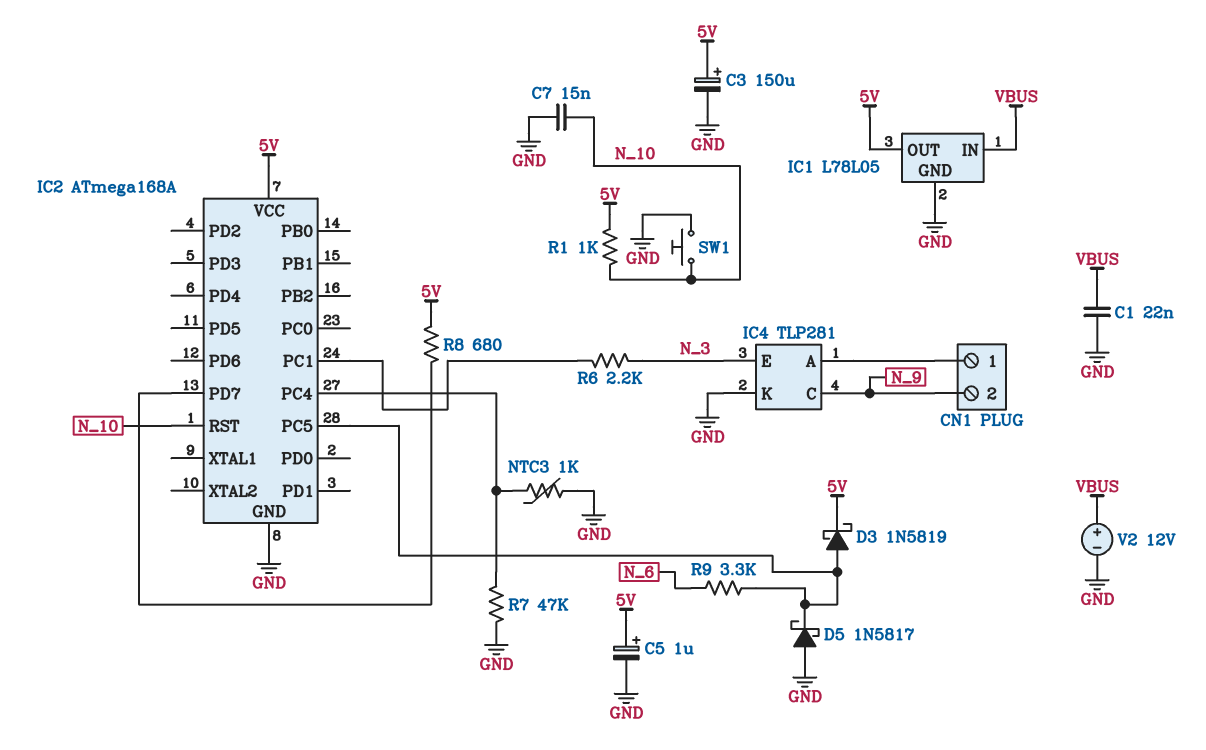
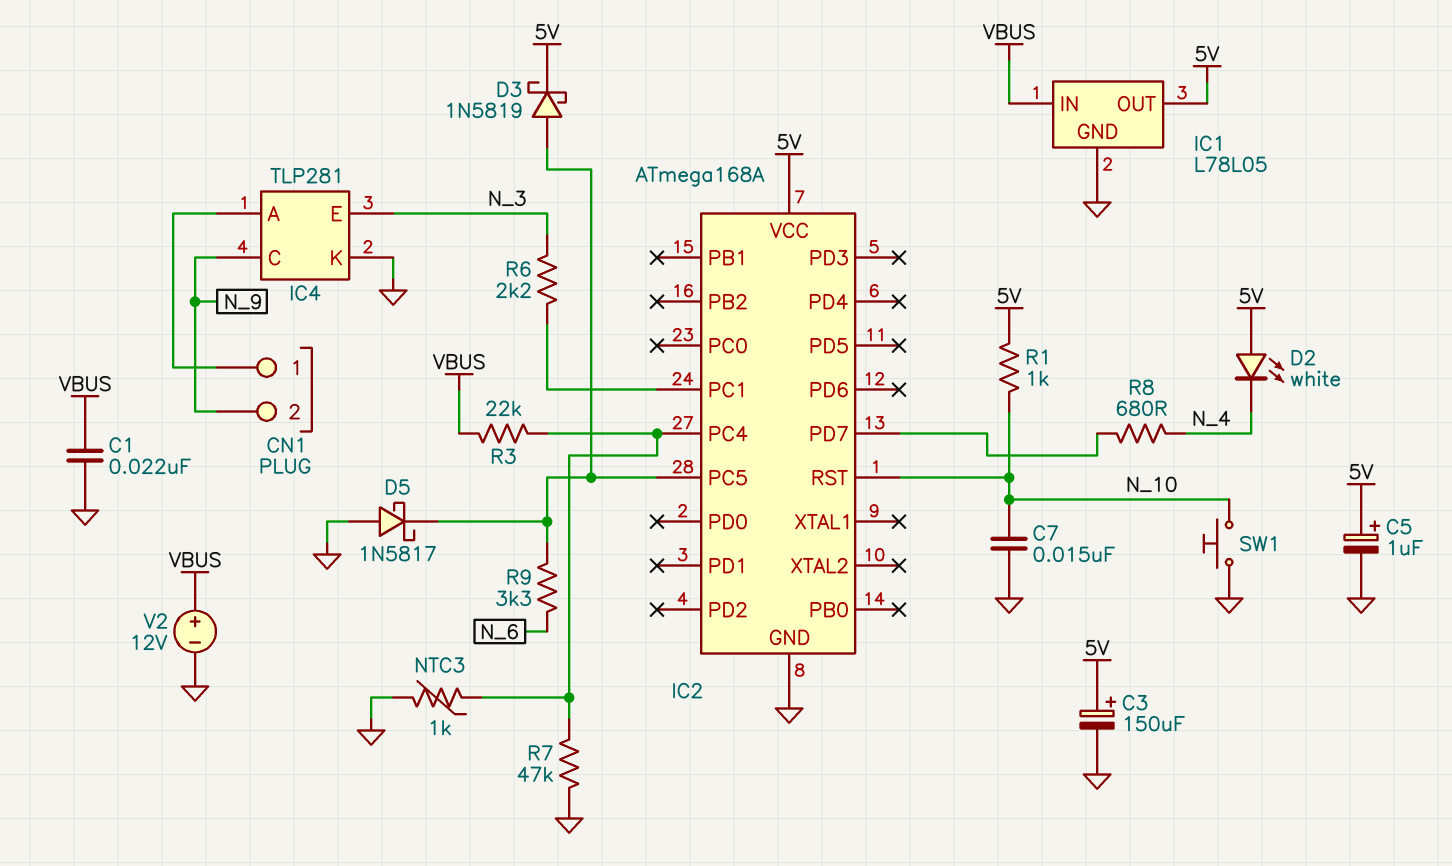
D2: none -> LED white (A 5V, K N_4)
R3: none -> 22k (IC2/PC4, VBUS)
R8: 680 (5V, IC2/PD7) -> 680 (IC2/PD7, N_4)

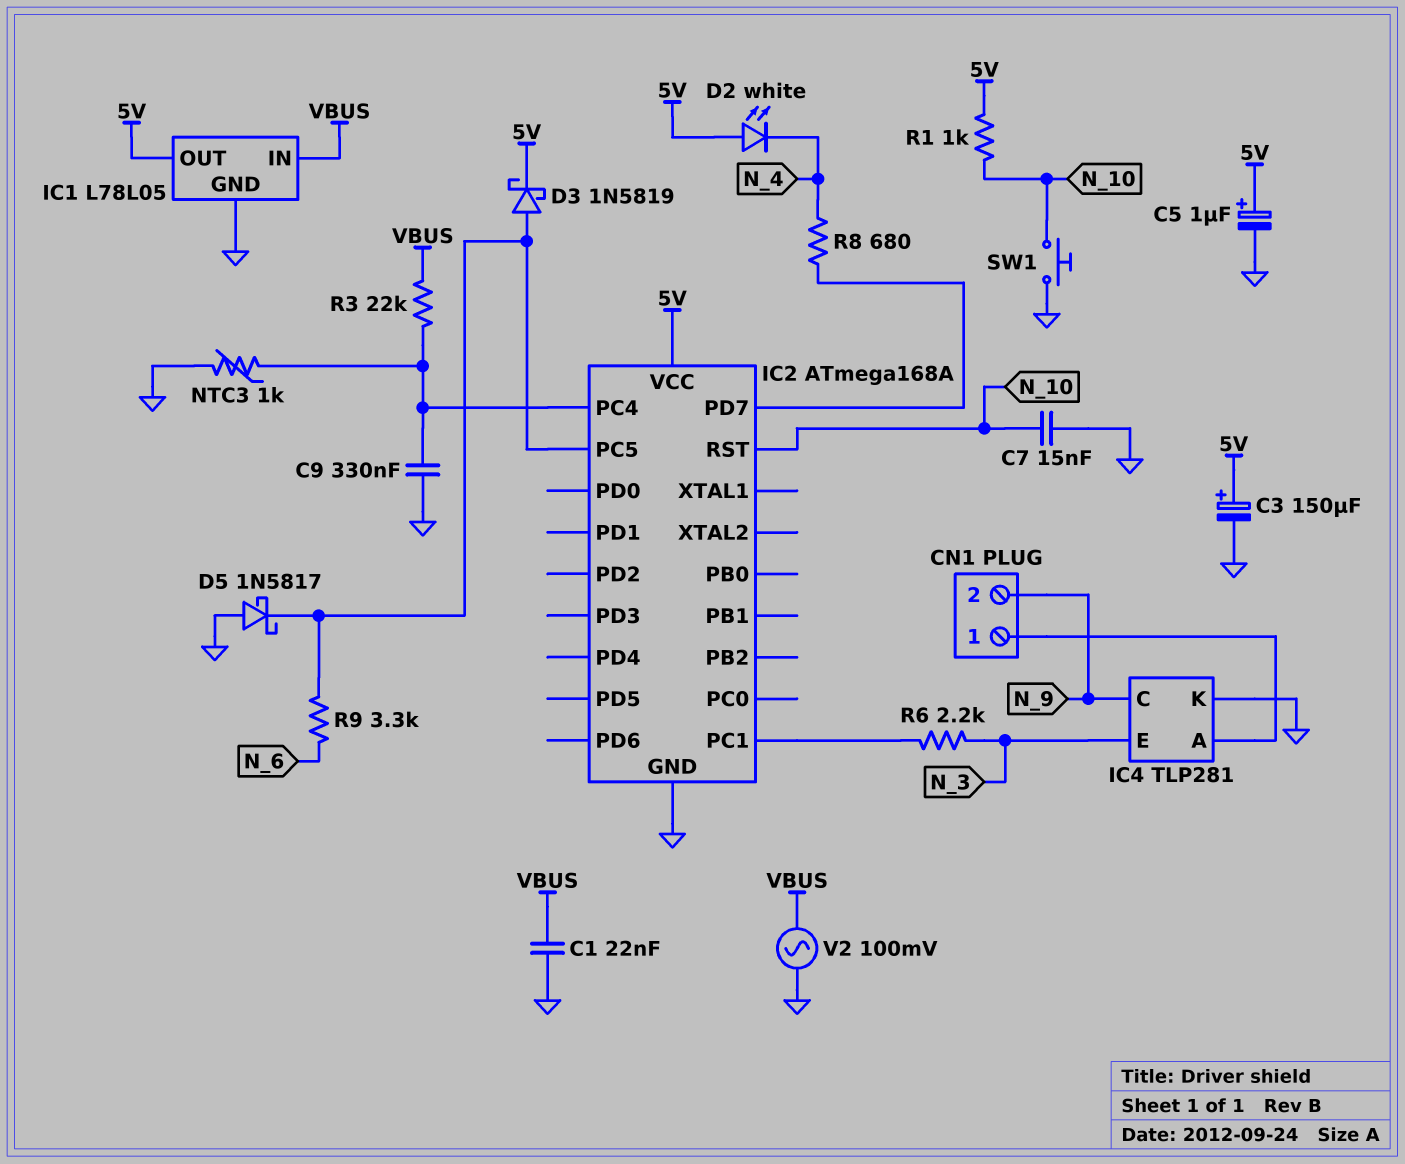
C9: none -> 330nF (GND, IC2/PC4)
R7: 47k (GND, IC2/PC4) -> none
V2: 12V (plus VBUS, minus GND) -> AC 100mV (GND, VBUS)

